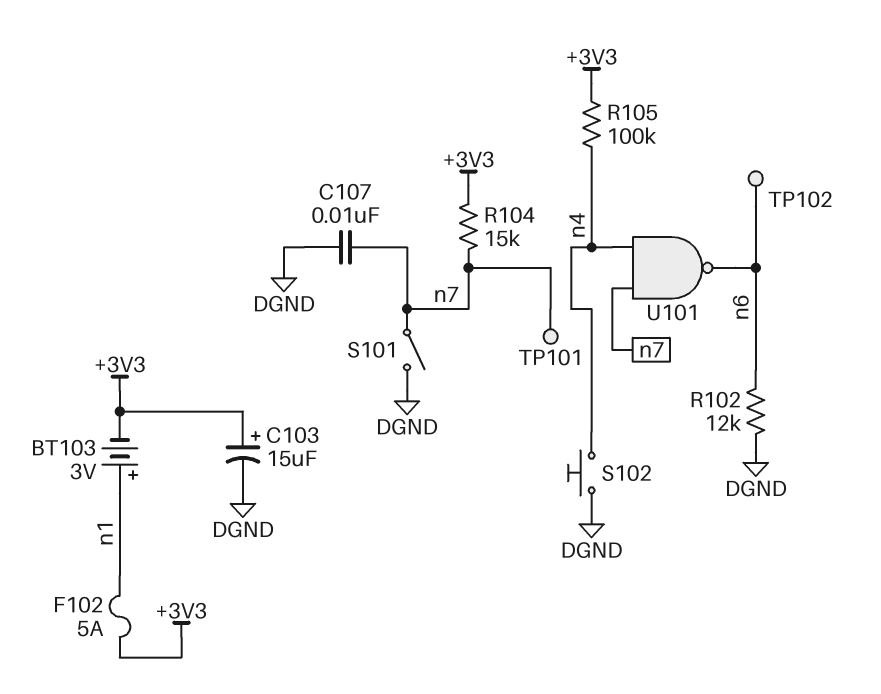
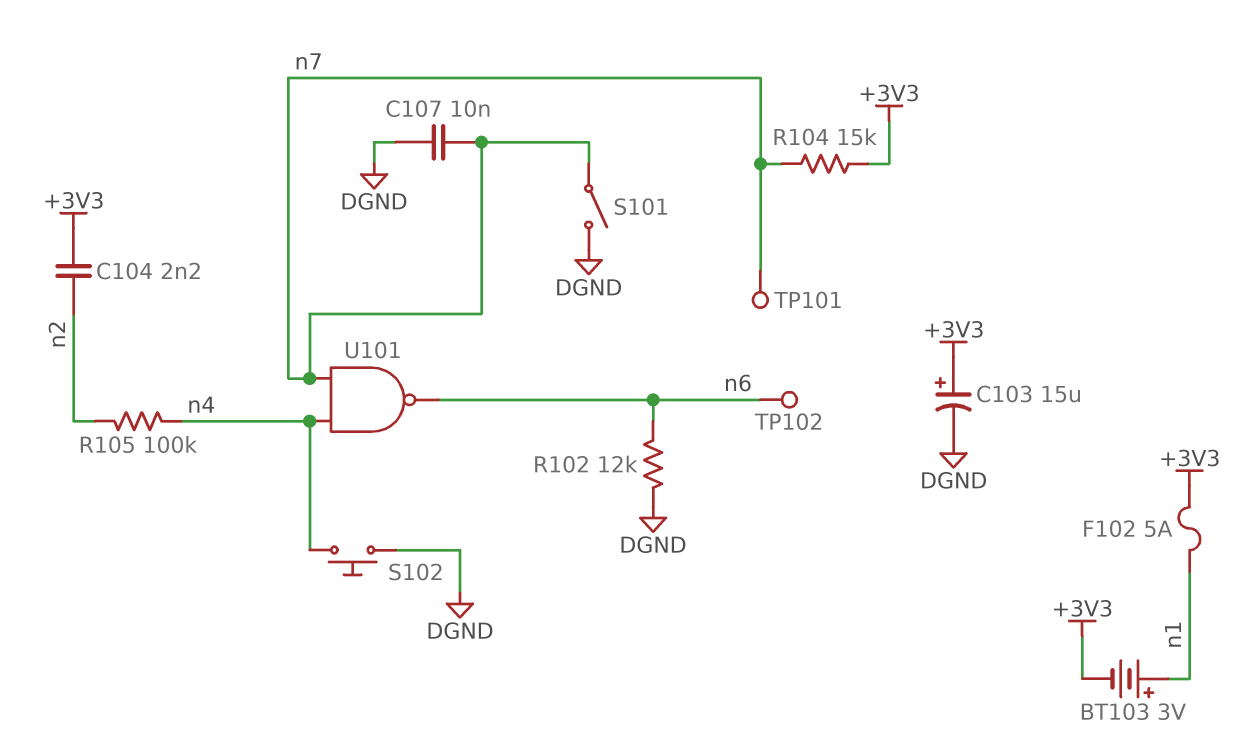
C104: none -> 2.2nF (+3V3, n2)
R105: 100k (+3V3, n4) -> 100k (n2, n4)

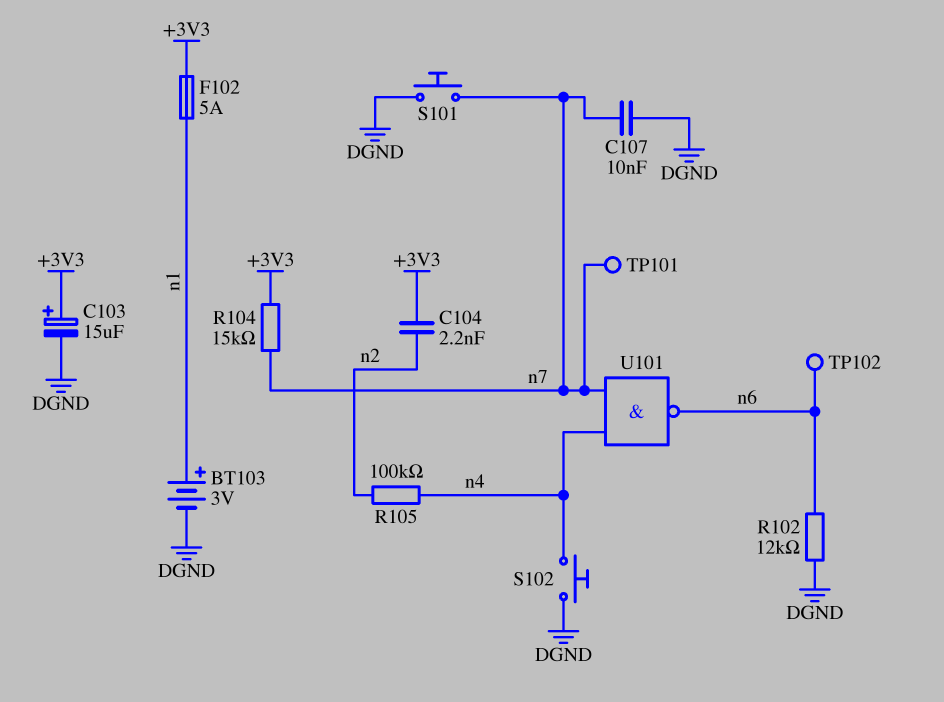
BT103: 3V (plus n1, minus +3V3) -> 3V (plus n1, minus DGND)
S101: switch (DGND, n7) -> button (DGND, n7)

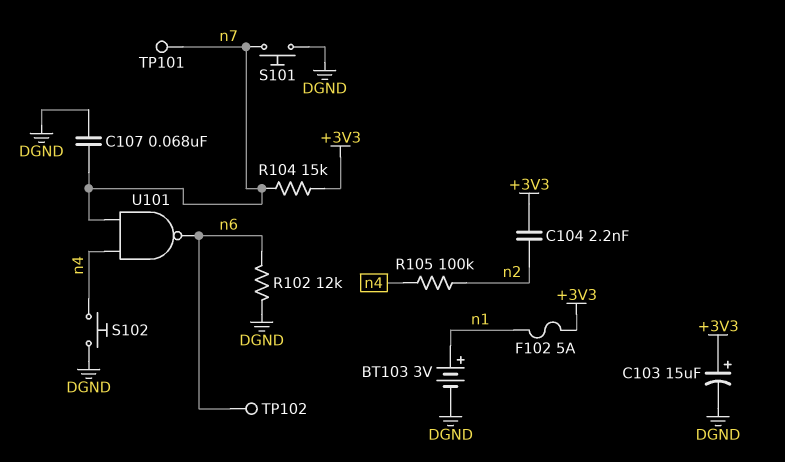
C107: 10nF (DGND, n7) -> 68nF (DGND, n7)

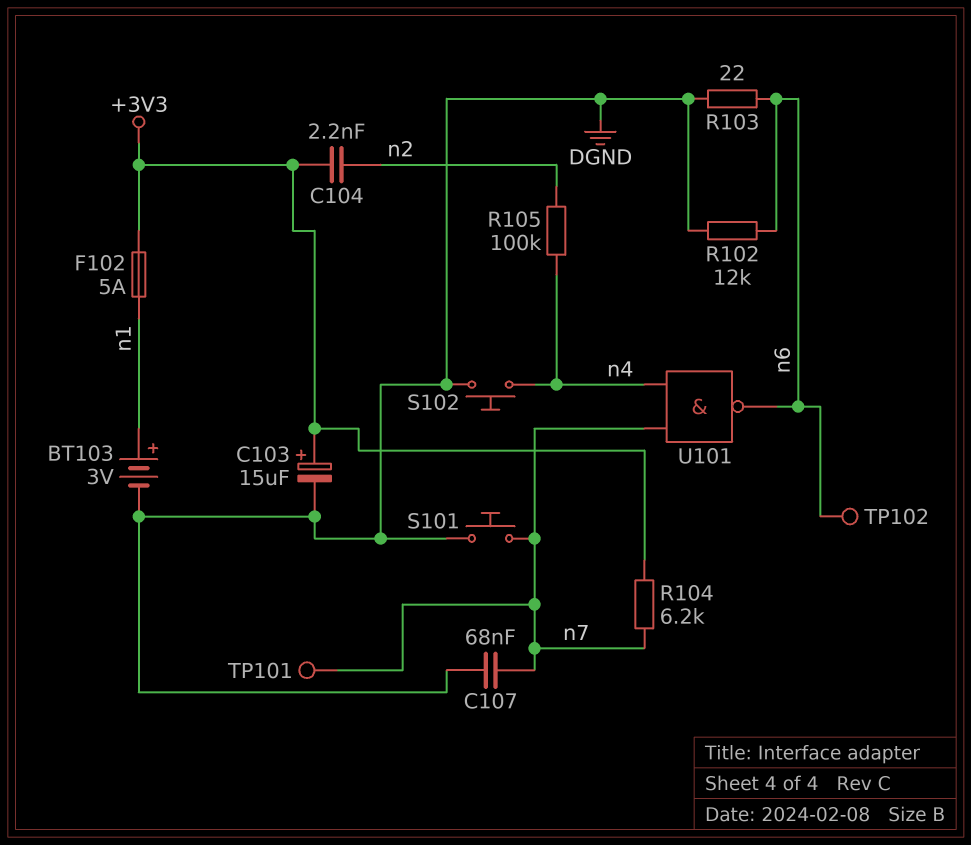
R103: none -> 22 (DGND, n6)
R104: 15k (+3V3, n7) -> 6.2k (+3V3, n7)

